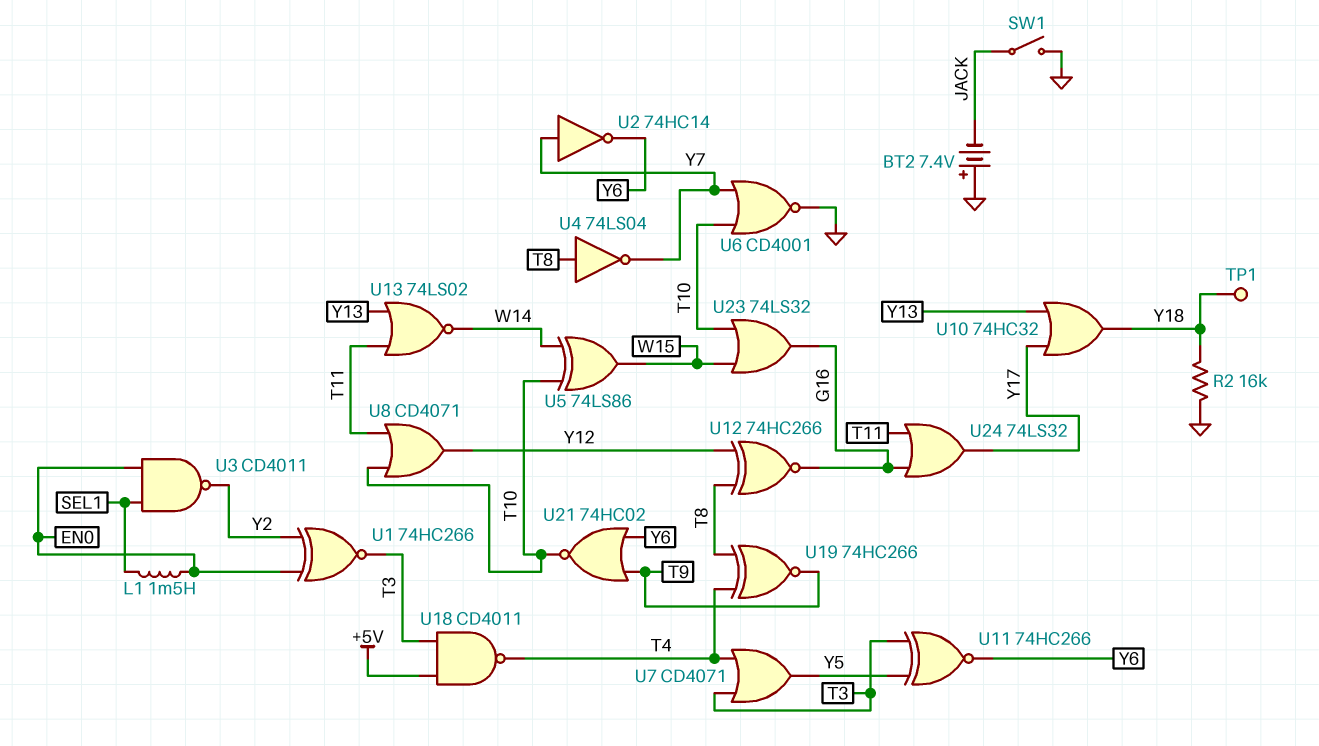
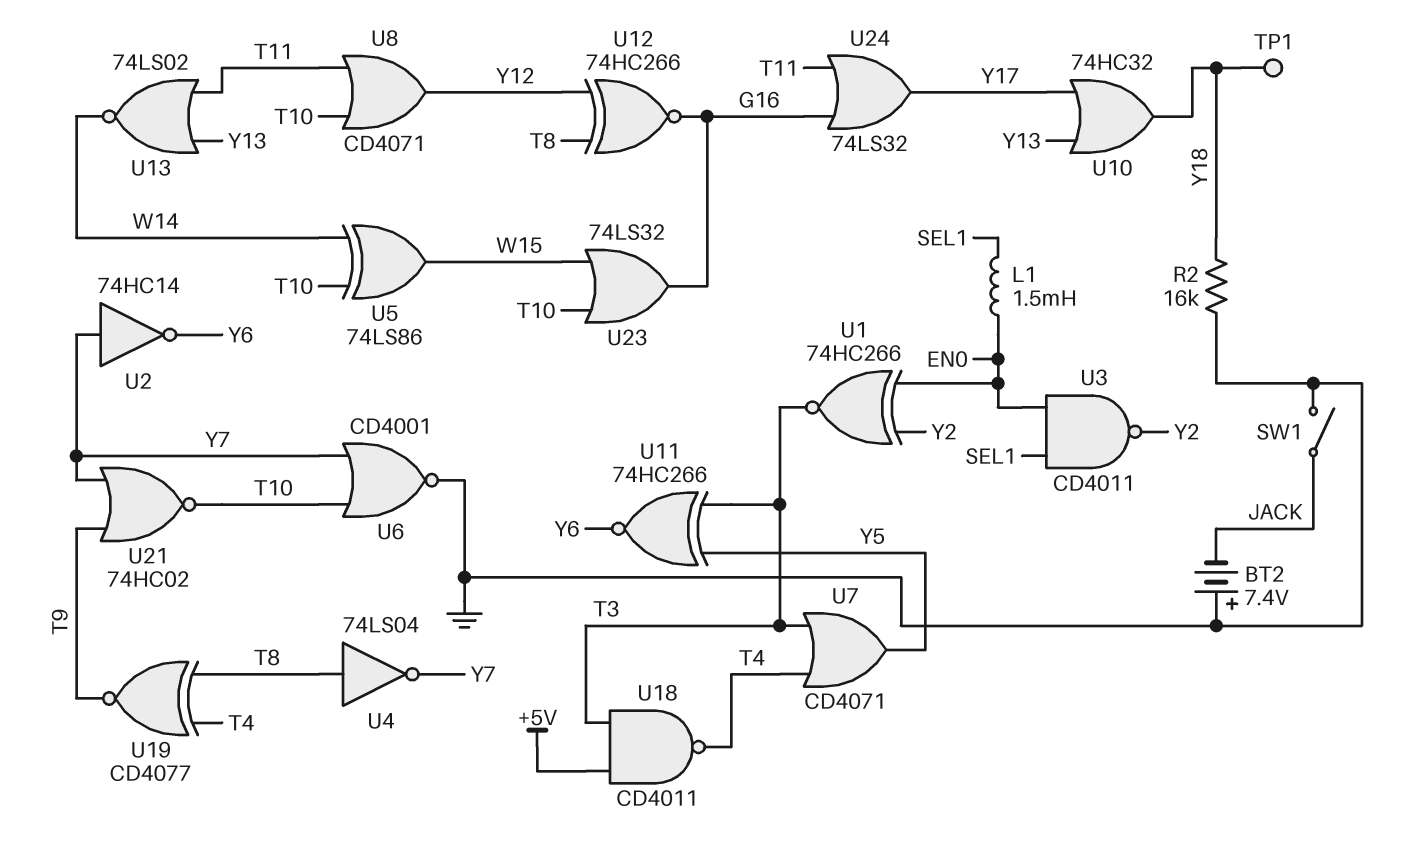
U19: XNOR 74HC266 (in T4, in T8, out T9) -> XNOR CD4077 (in T4, in T8, out T9)
U21: NOR 74HC02 (in T9, in Y6, out T10) -> NOR 74HC02 (in T9, in Y7, out T10)

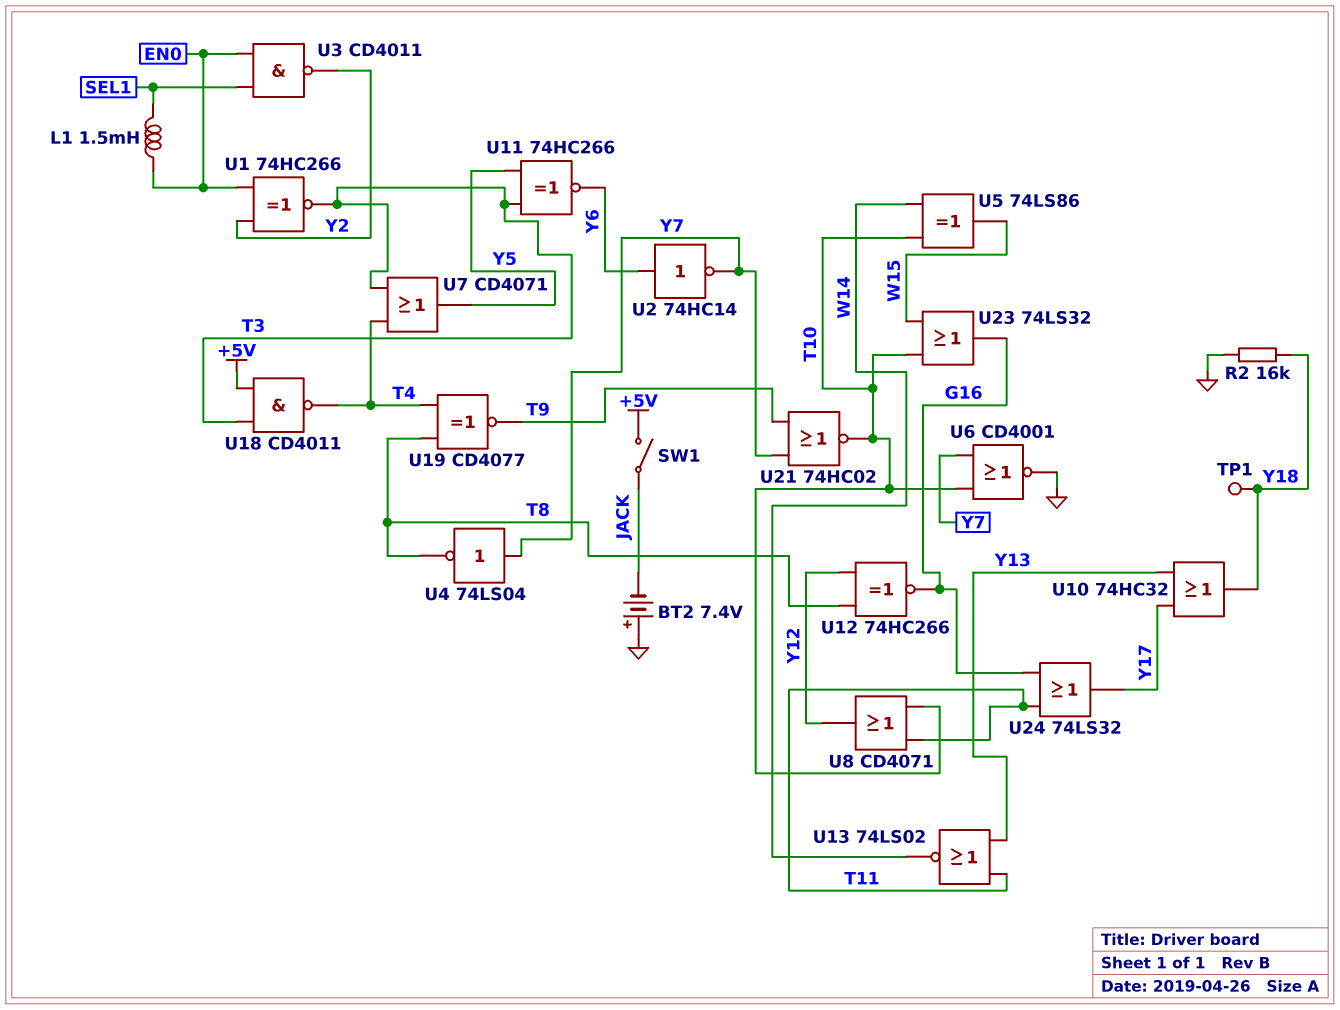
SW1: switch (GND, JACK) -> switch (+5V, JACK)
U2: NOT 74HC14 (in Y7, out Y6) -> NOT 74HC14 (in Y6, out Y7)
U4: NOT 74LS04 (in T8, out Y7) -> NOT 74LS04 (in Y7, out T8)

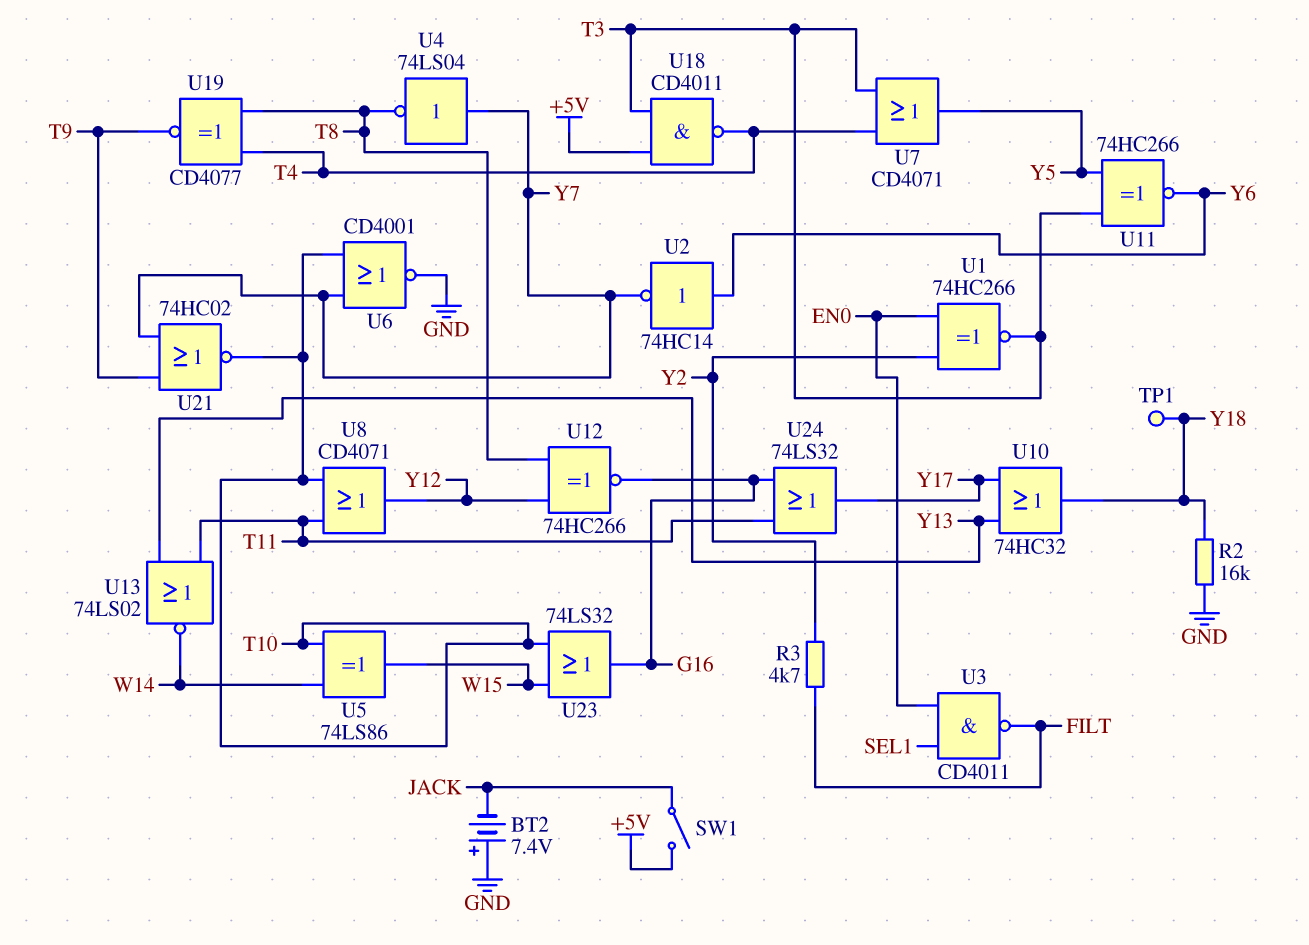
L1: 1.5mH (EN0, SEL1) -> none
R3: none -> 4.7k (FILT, Y2)
U3: NAND CD4011 (in EN0, in SEL1, out Y2) -> NAND CD4011 (in EN0, in SEL1, out FILT)

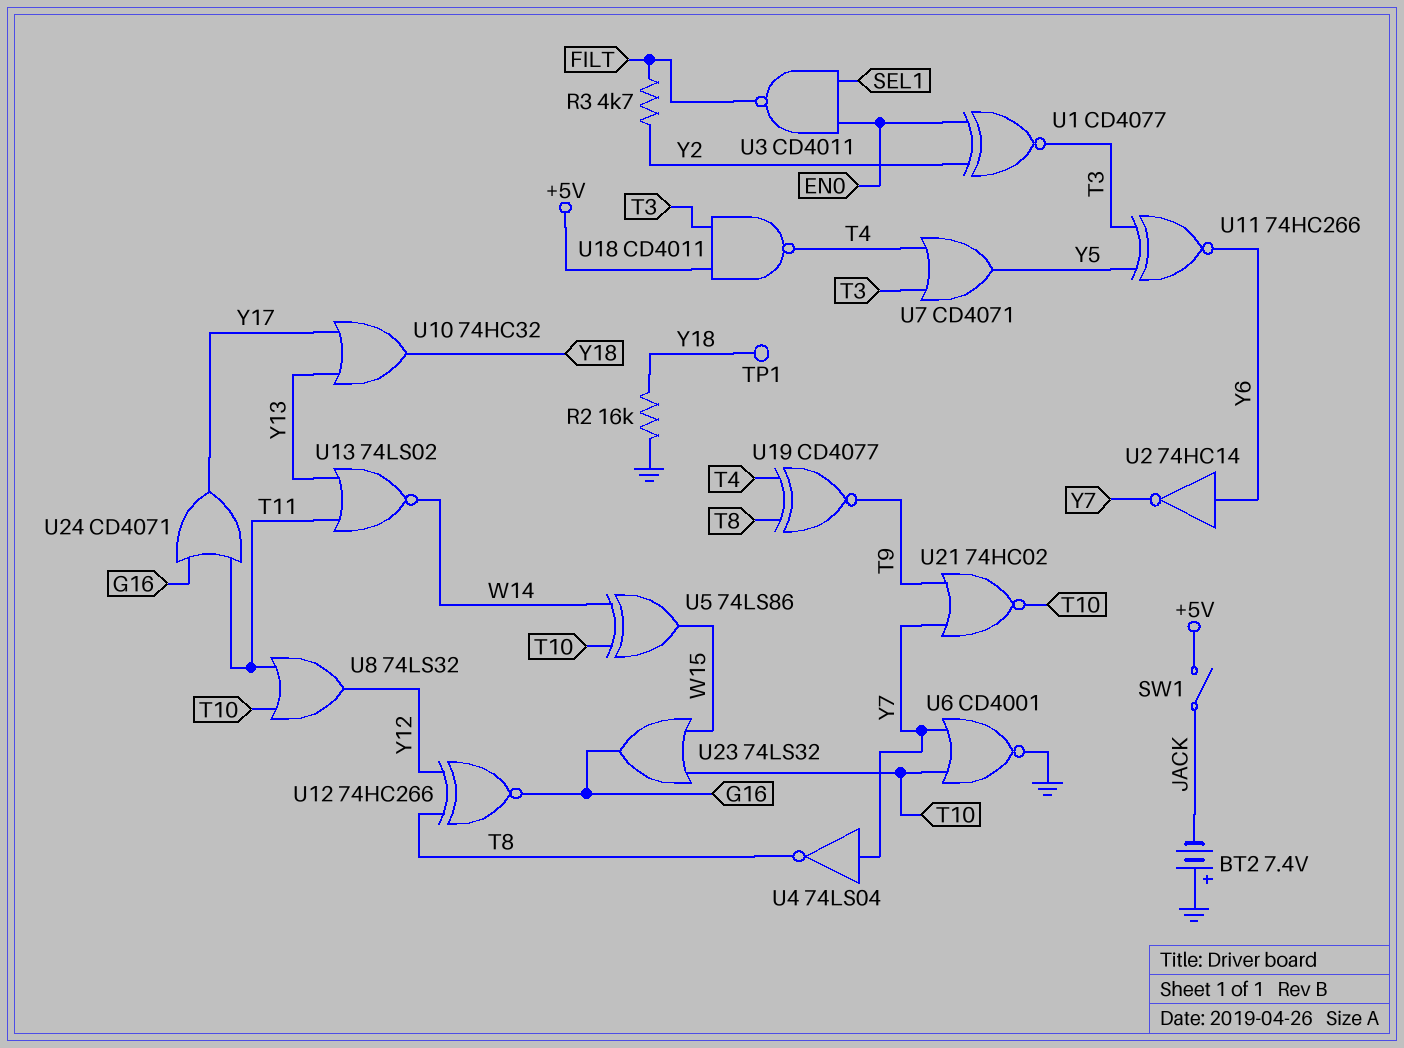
U1: XNOR 74HC266 (in EN0, in Y2, out T3) -> XNOR CD4077 (in EN0, in Y2, out T3)
U8: OR CD4071 (in T10, in T11, out Y12) -> OR 74LS32 (in T10, in T11, out Y12)
U24: OR 74LS32 (in G16, in T11, out Y17) -> OR CD4071 (in G16, in T11, out Y17)

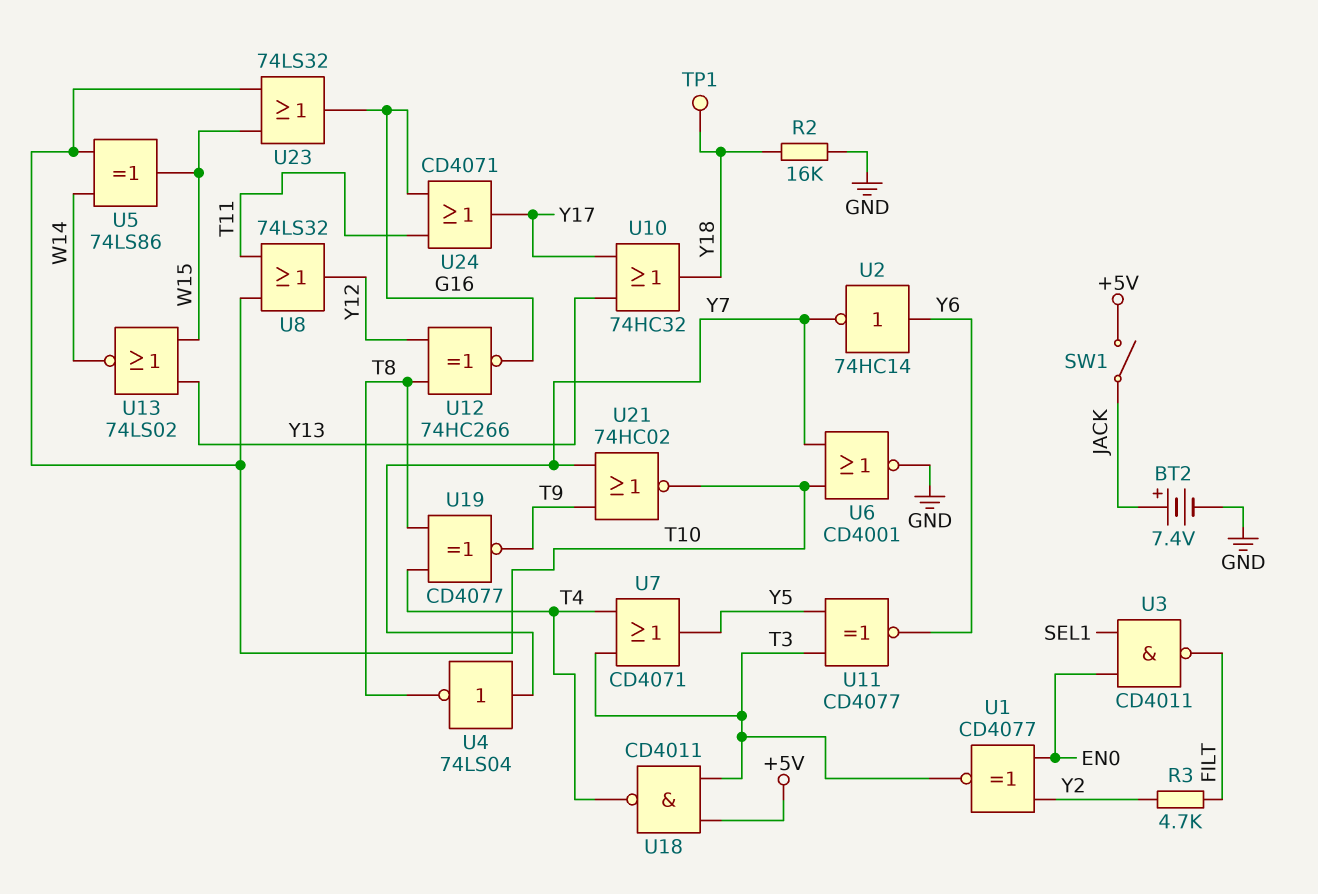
BT2: 7.4V (plus GND, minus JACK) -> 7.4V (plus JACK, minus GND)
U11: XNOR 74HC266 (in T3, in Y5, out Y6) -> XNOR CD4077 (in T3, in Y5, out Y6)
U13: NOR 74LS02 (in T11, in Y13, out W14) -> NOR 74LS02 (in W15, in Y13, out W14)

